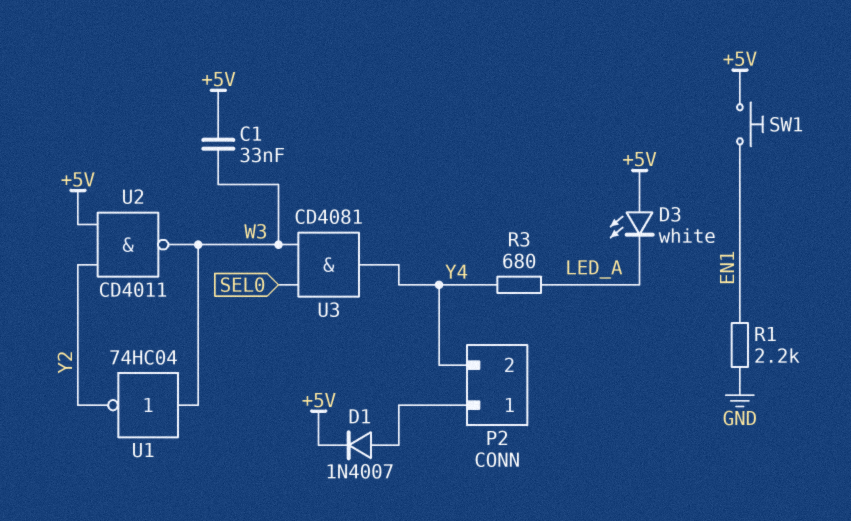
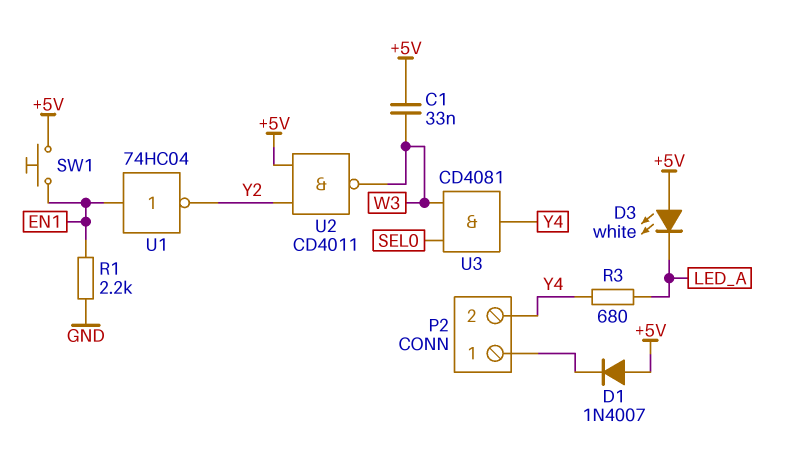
D1: diode 1N4007 (A P2/1, K +5V) -> diode 1N4007 (A +5V, K P2/1)
U1: NOT 74HC04 (in W3, out Y2) -> NOT 74HC04 (in EN1, out Y2)

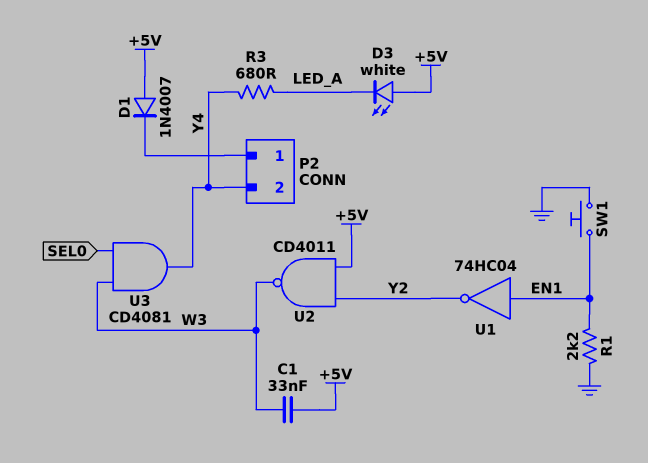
SW1: button (+5V, EN1) -> button (EN1, GND)

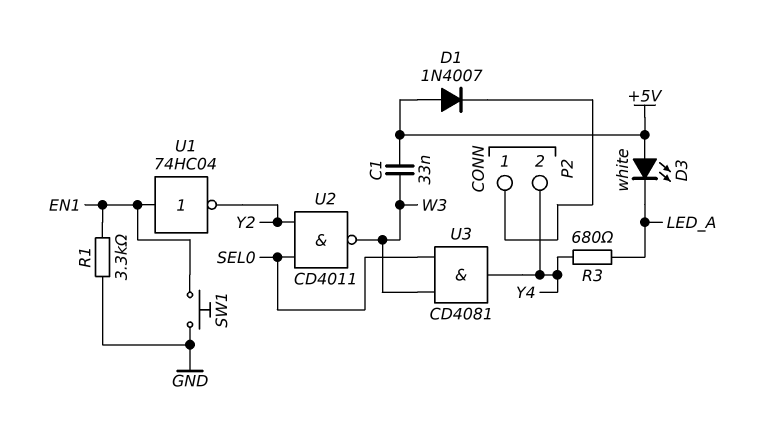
R1: 2.2k (EN1, GND) -> 3.3k (EN1, GND)
U2: NAND CD4011 (in +5V, in Y2, out W3) -> NAND CD4011 (in SEL0, in Y2, out W3)

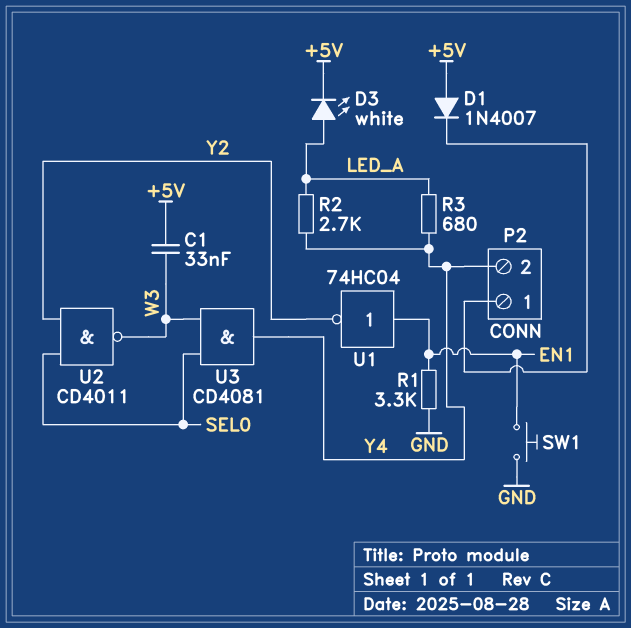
D3: LED white (A +5V, K LED_A) -> LED white (A LED_A, K +5V)
R2: none -> 2.7k (LED_A, Y4)

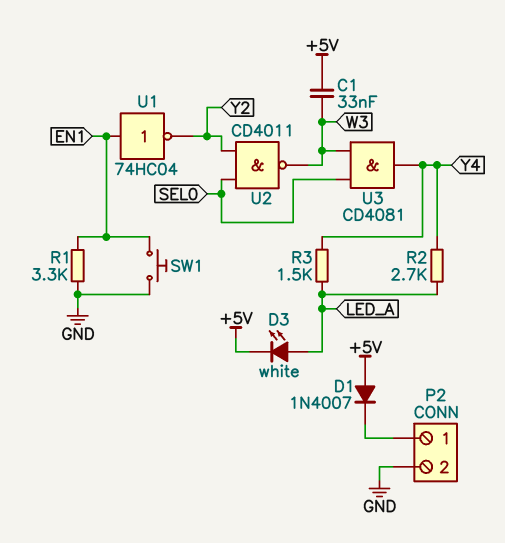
P2 pin 2: Y4 -> GND
R3: 680 (LED_A, Y4) -> 1.5k (LED_A, Y4)

